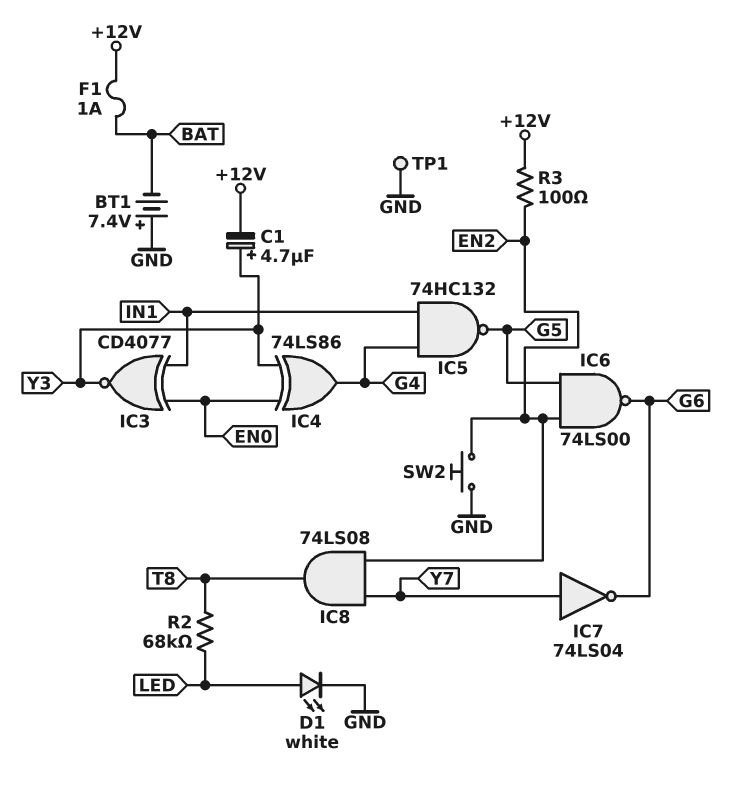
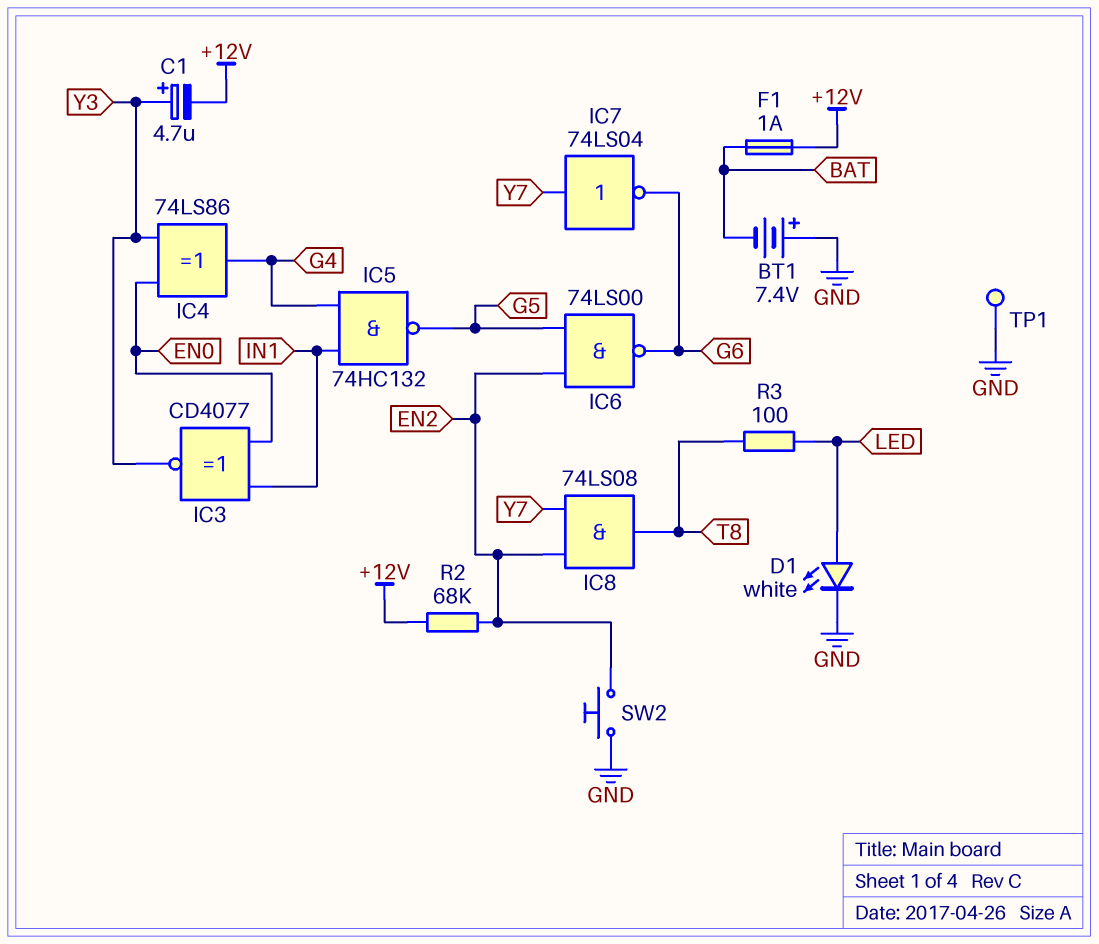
R2: 68k (LED, T8) -> 68k (+12V, EN2)
R3: 100 (+12V, EN2) -> 100 (LED, T8)

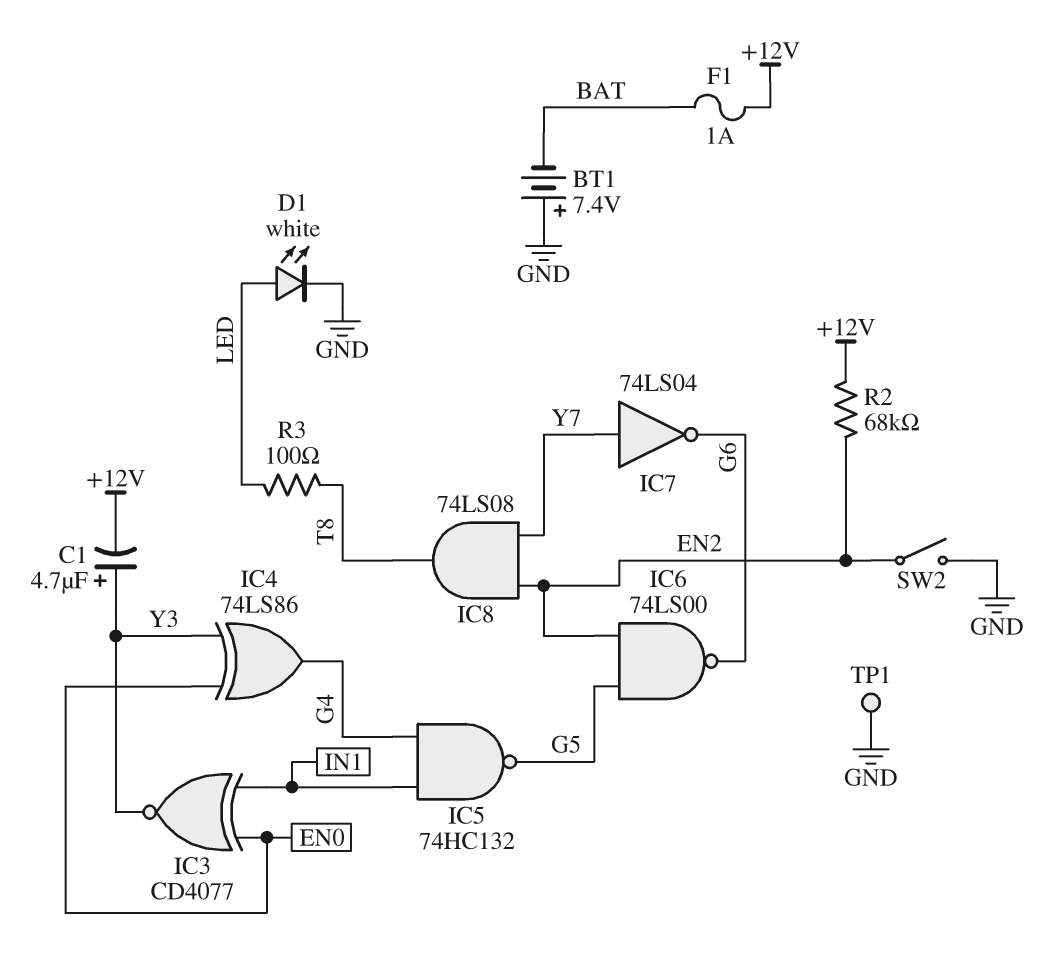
SW2: button (EN2, GND) -> switch (EN2, GND)

